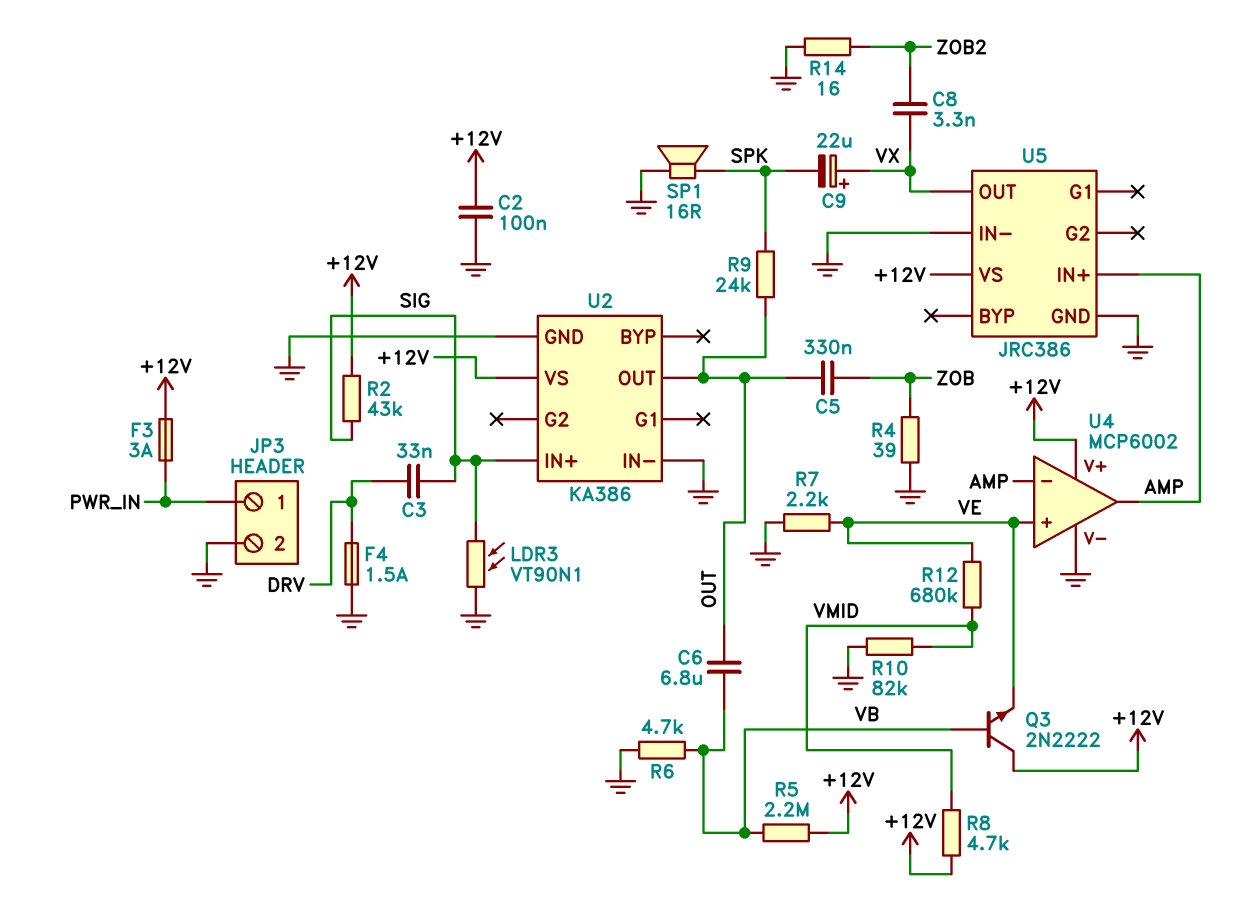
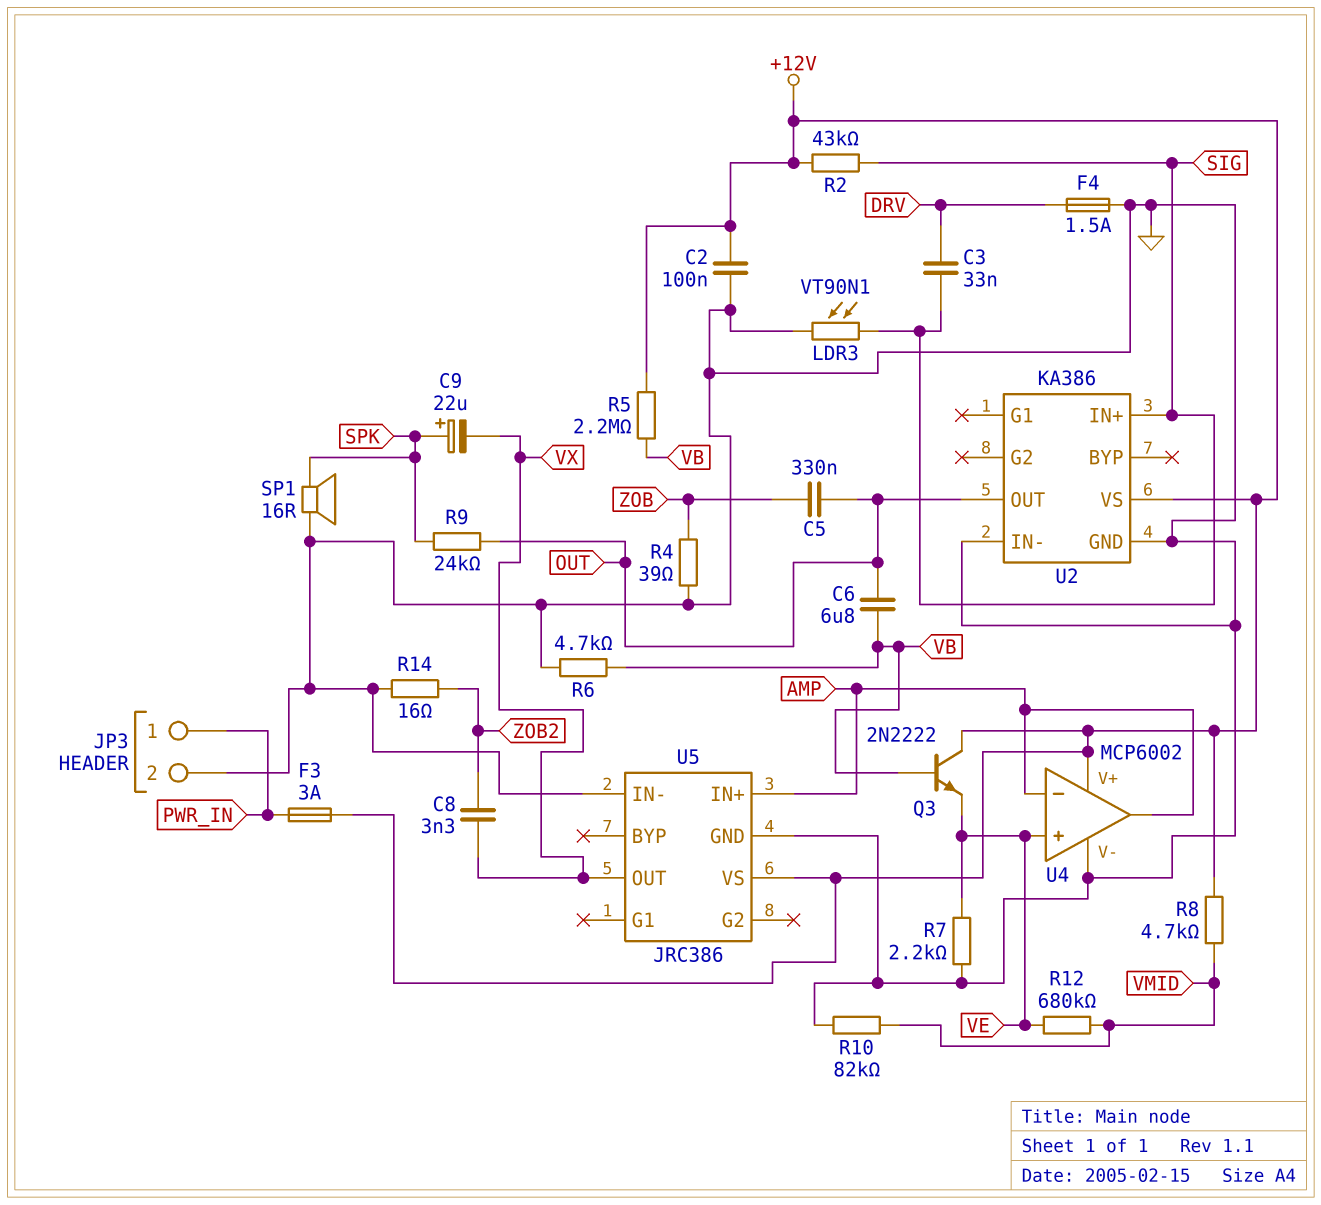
C9: 22uF (plus VX, minus SPK) -> 22uF (plus SPK, minus VX)

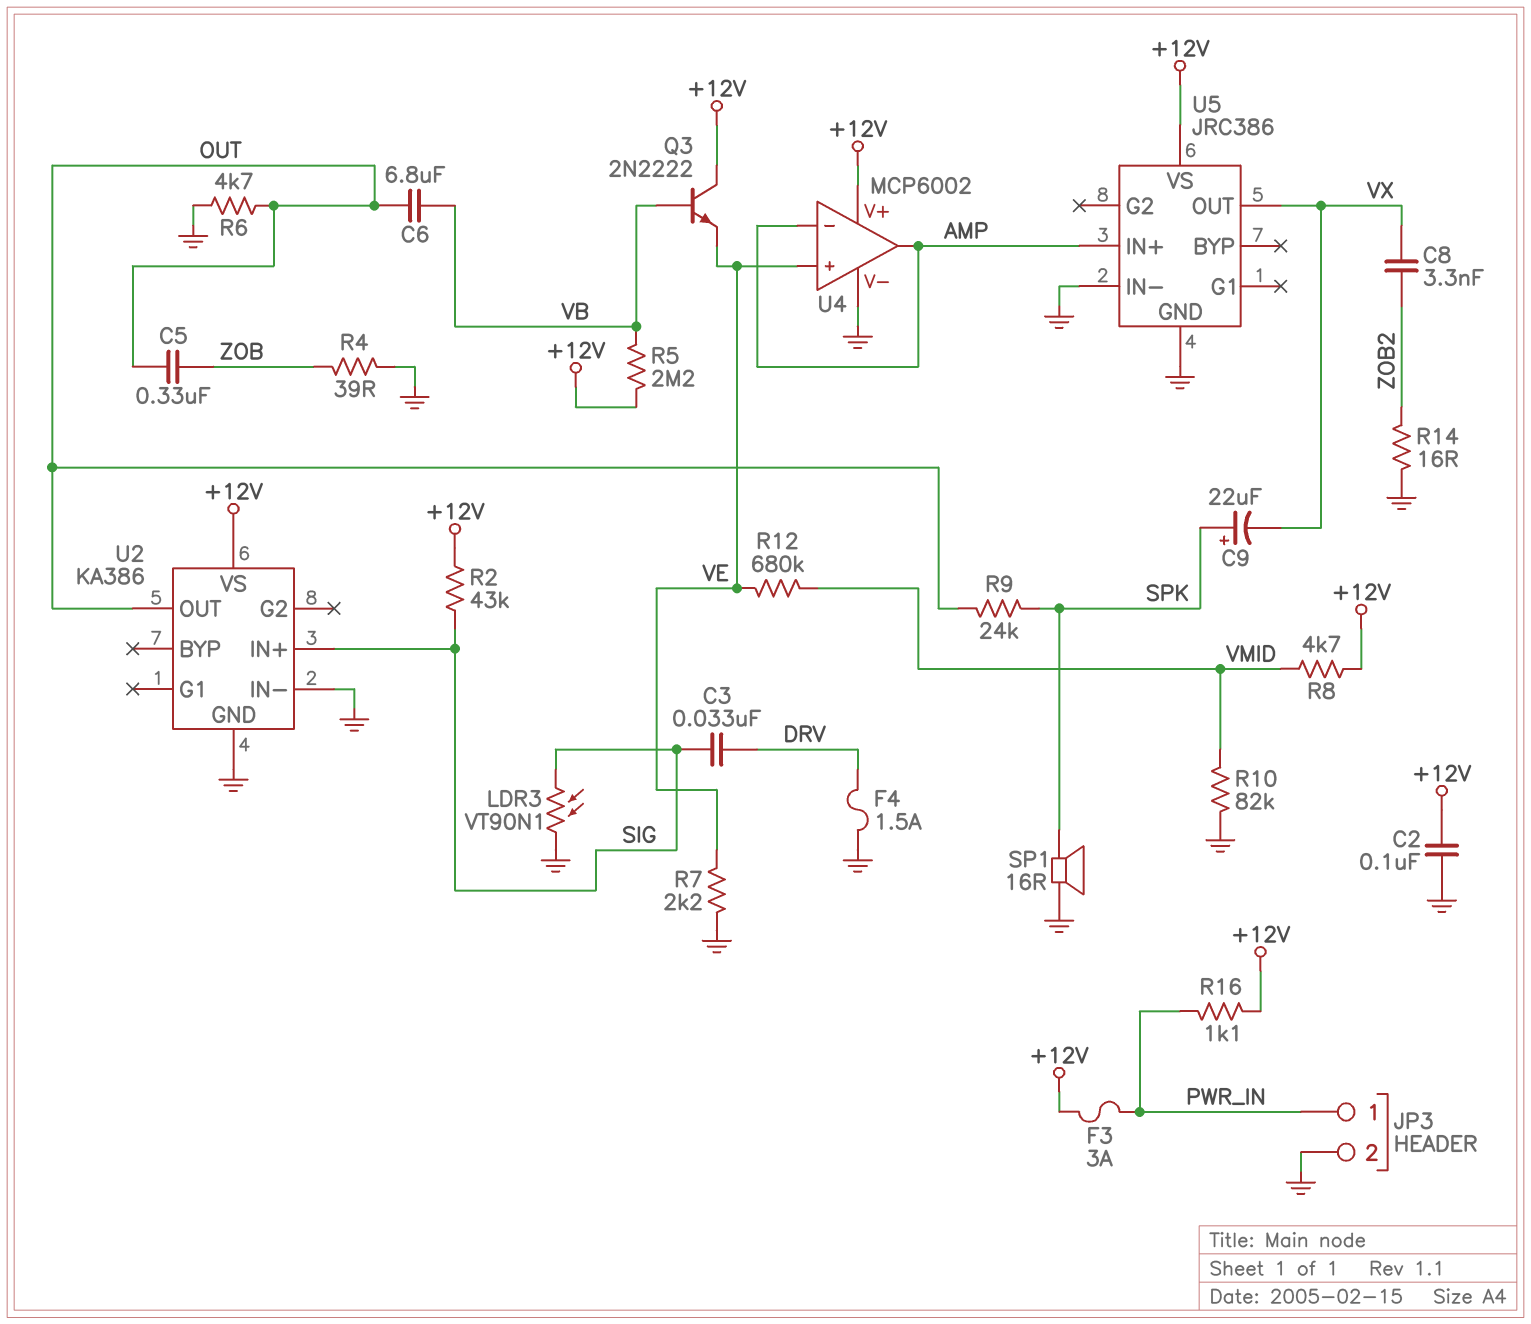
R6: 4.7k (GND, VB) -> 4.7k (GND, OUT)
R16: none -> 1.1k (+12V, PWR_IN)

